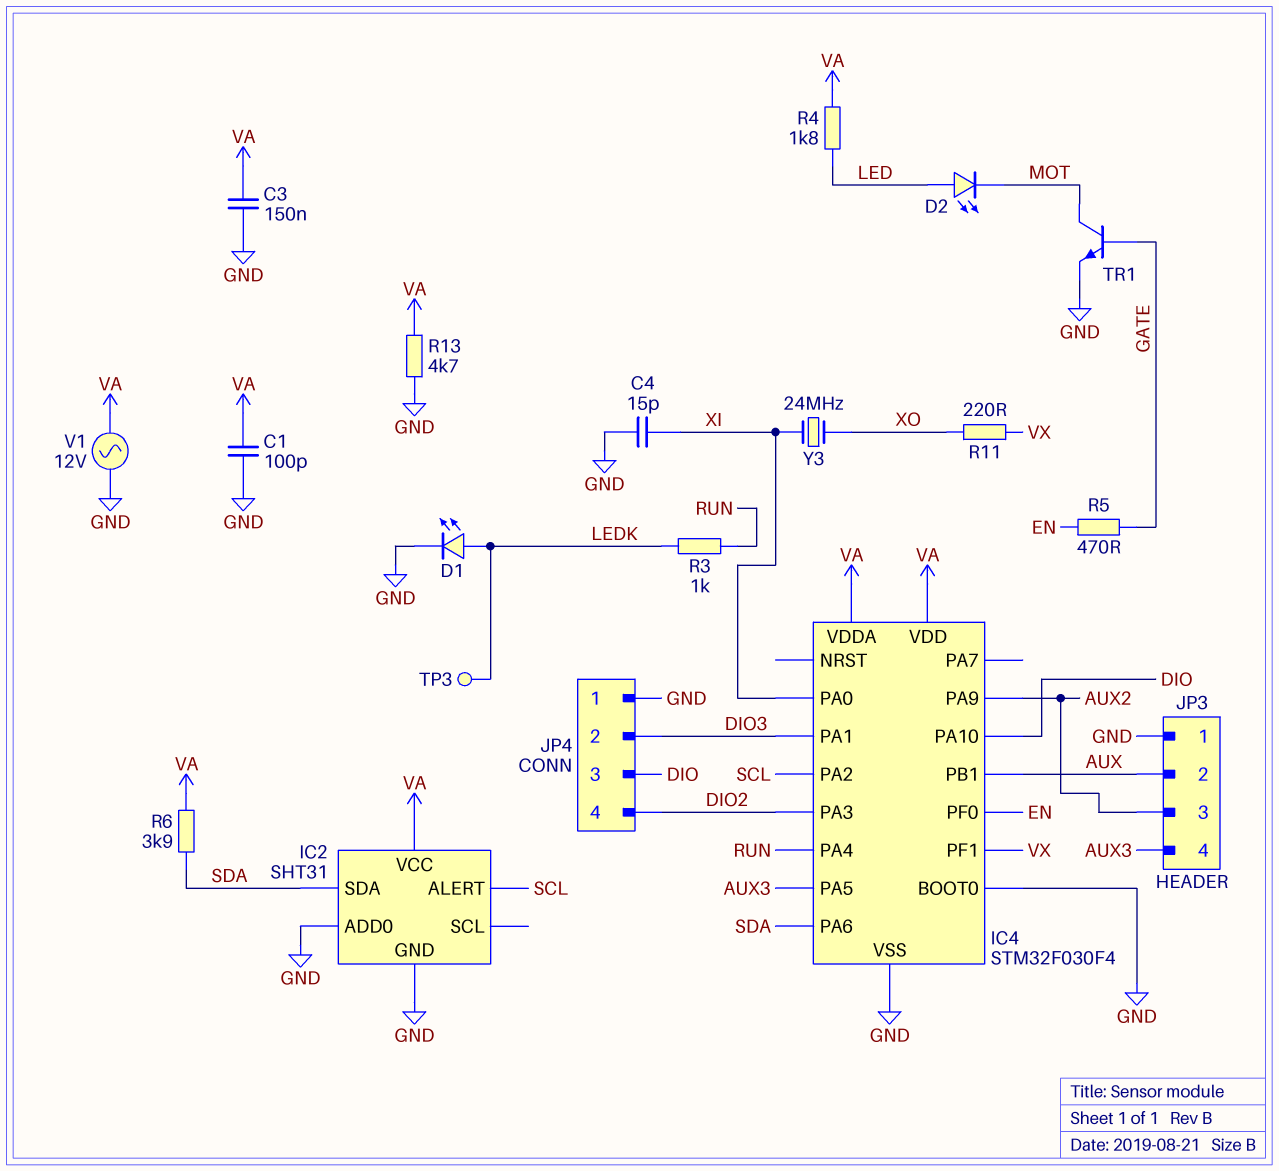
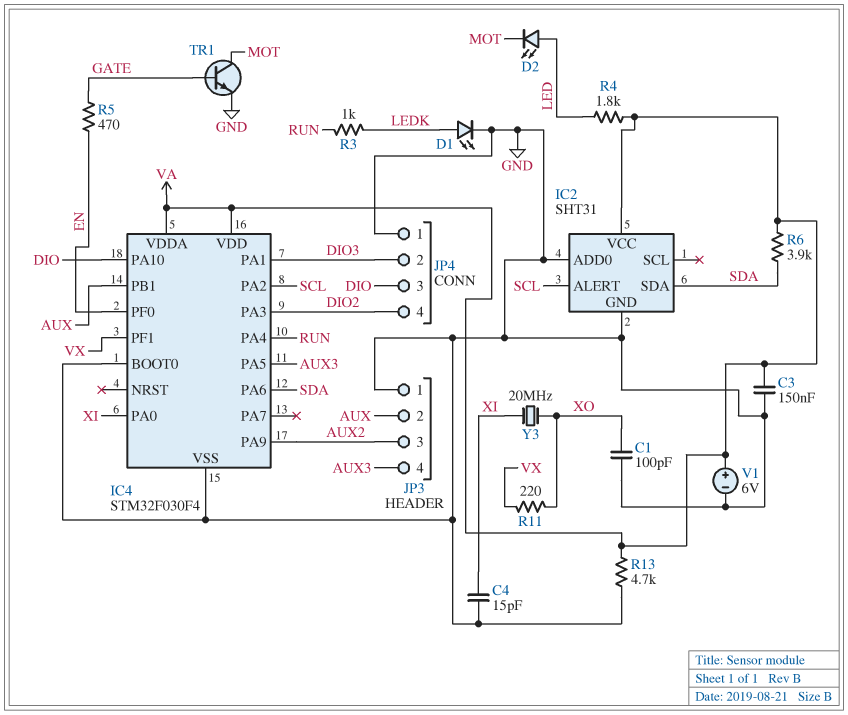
C1: 100pF (GND, VA) -> 100pF (GND, XO)
TP3: test point (LEDK) -> none
V1: AC 12V (GND, VA) -> 6V (plus VA, minus GND)
Y3: 24MHz (XI, XO) -> 20MHz (XI, XO)

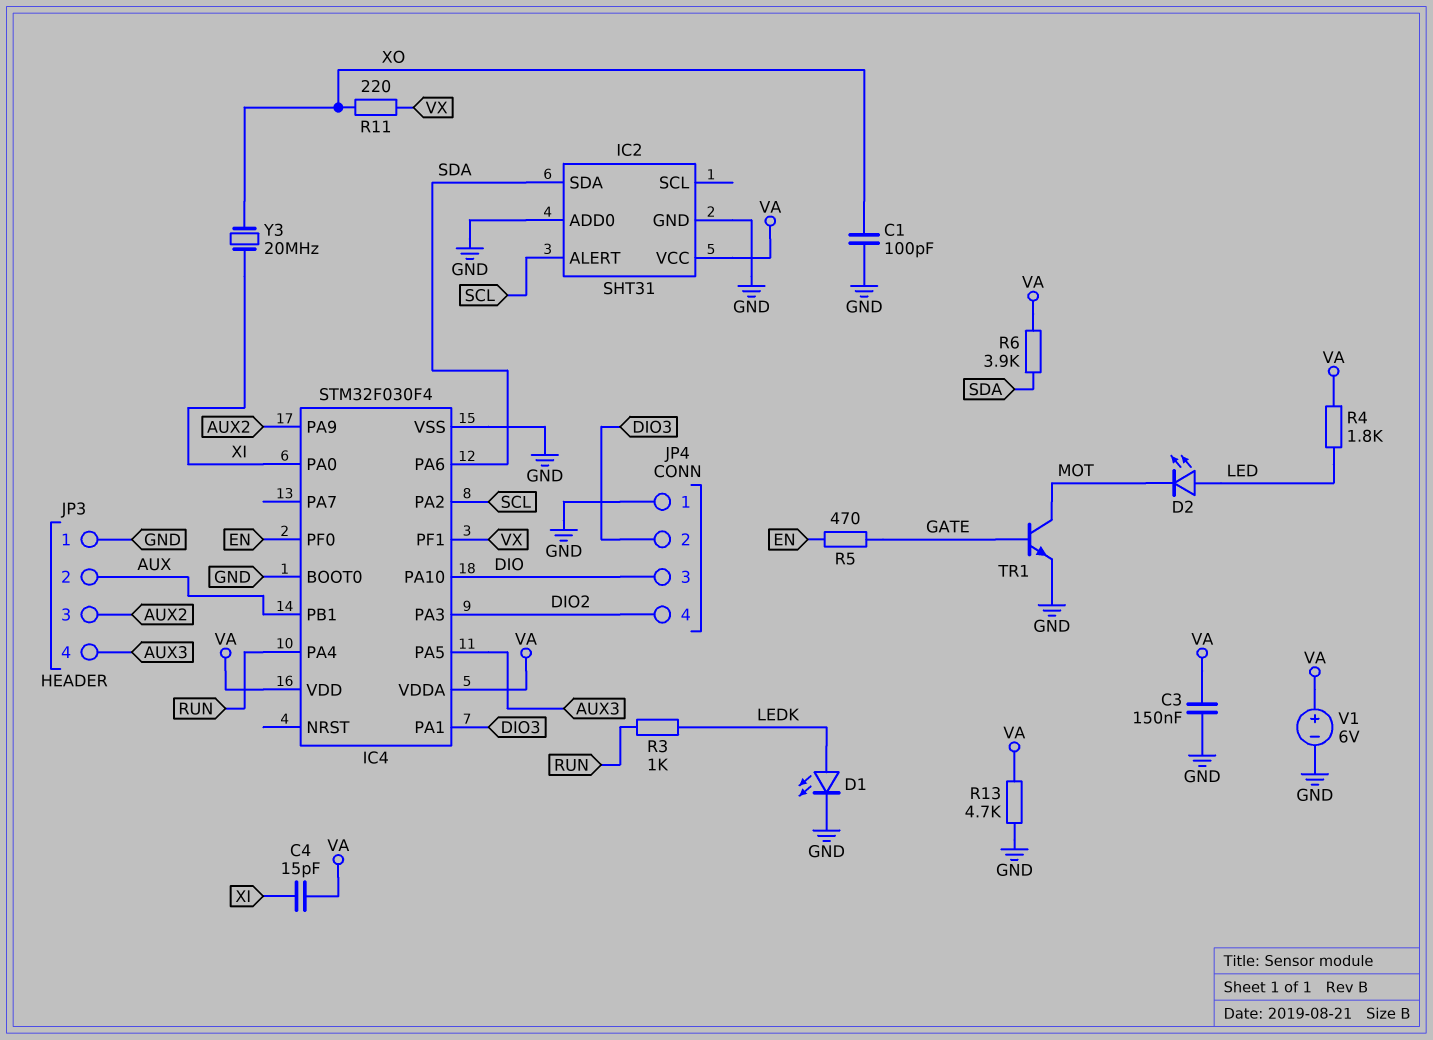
C4: 15pF (GND, XI) -> 15pF (VA, XI)

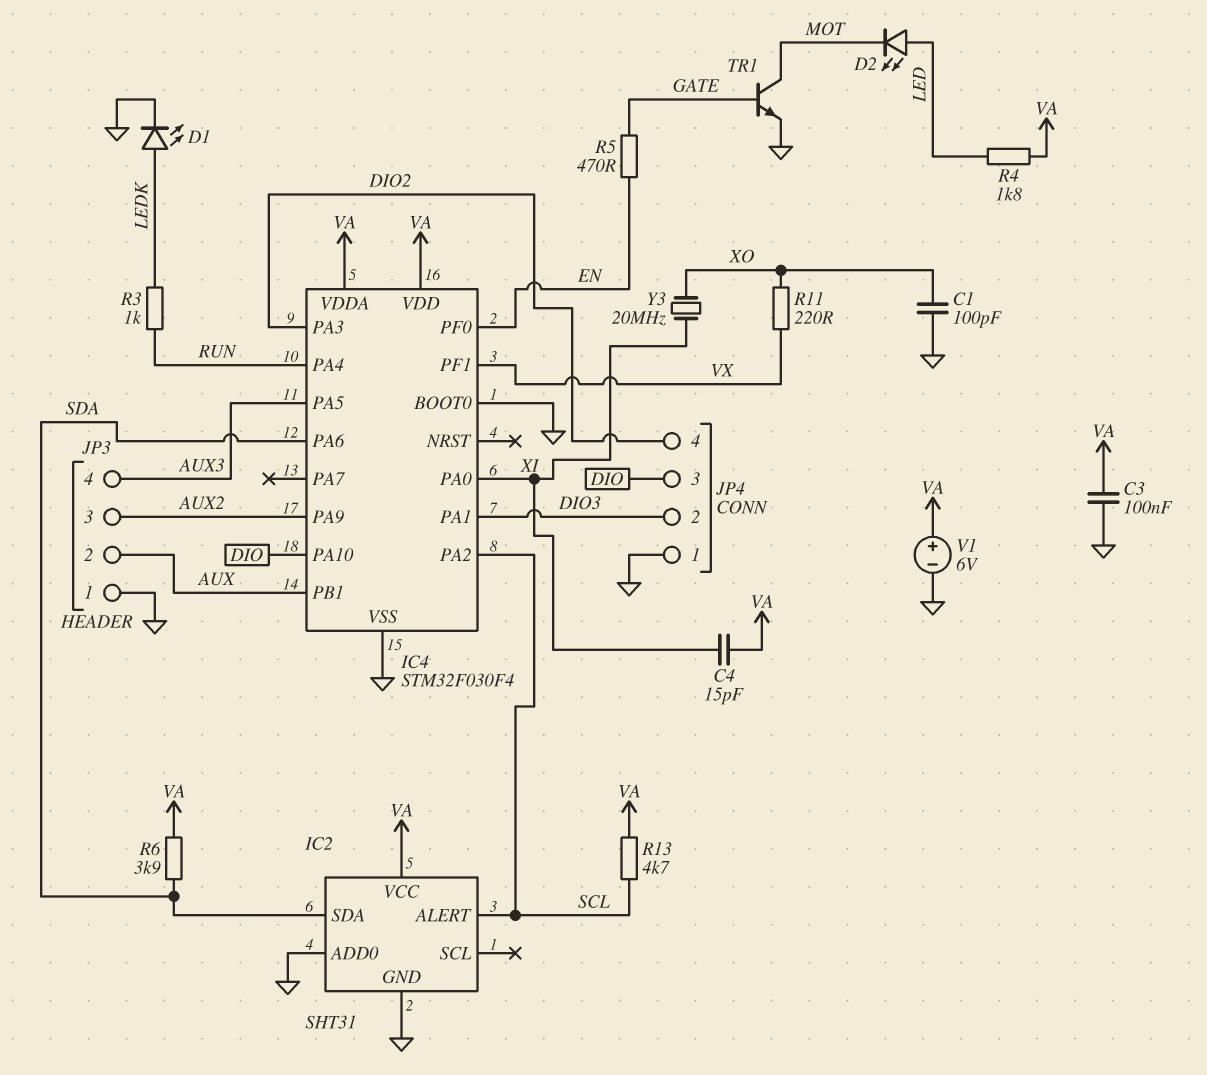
C3: 150nF (GND, VA) -> 100nF (GND, VA)
R13: 4.7k (GND, VA) -> 4.7k (SCL, VA)

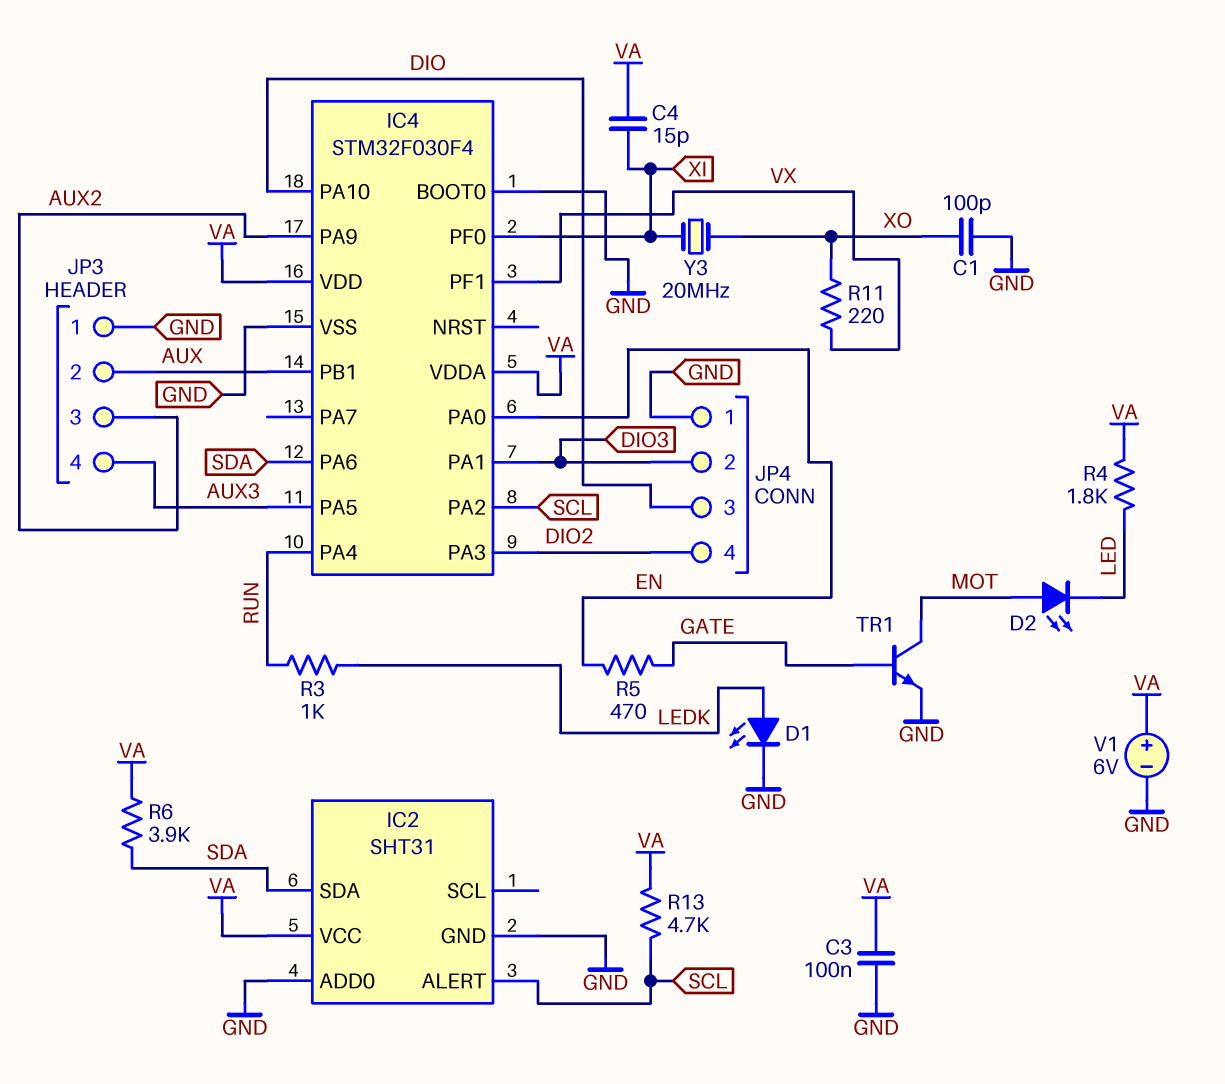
D2: LED (A LED, K MOT) -> LED (A MOT, K LED)
IC4 pin PA0: XI -> EN
IC4 pin PF0: EN -> XI

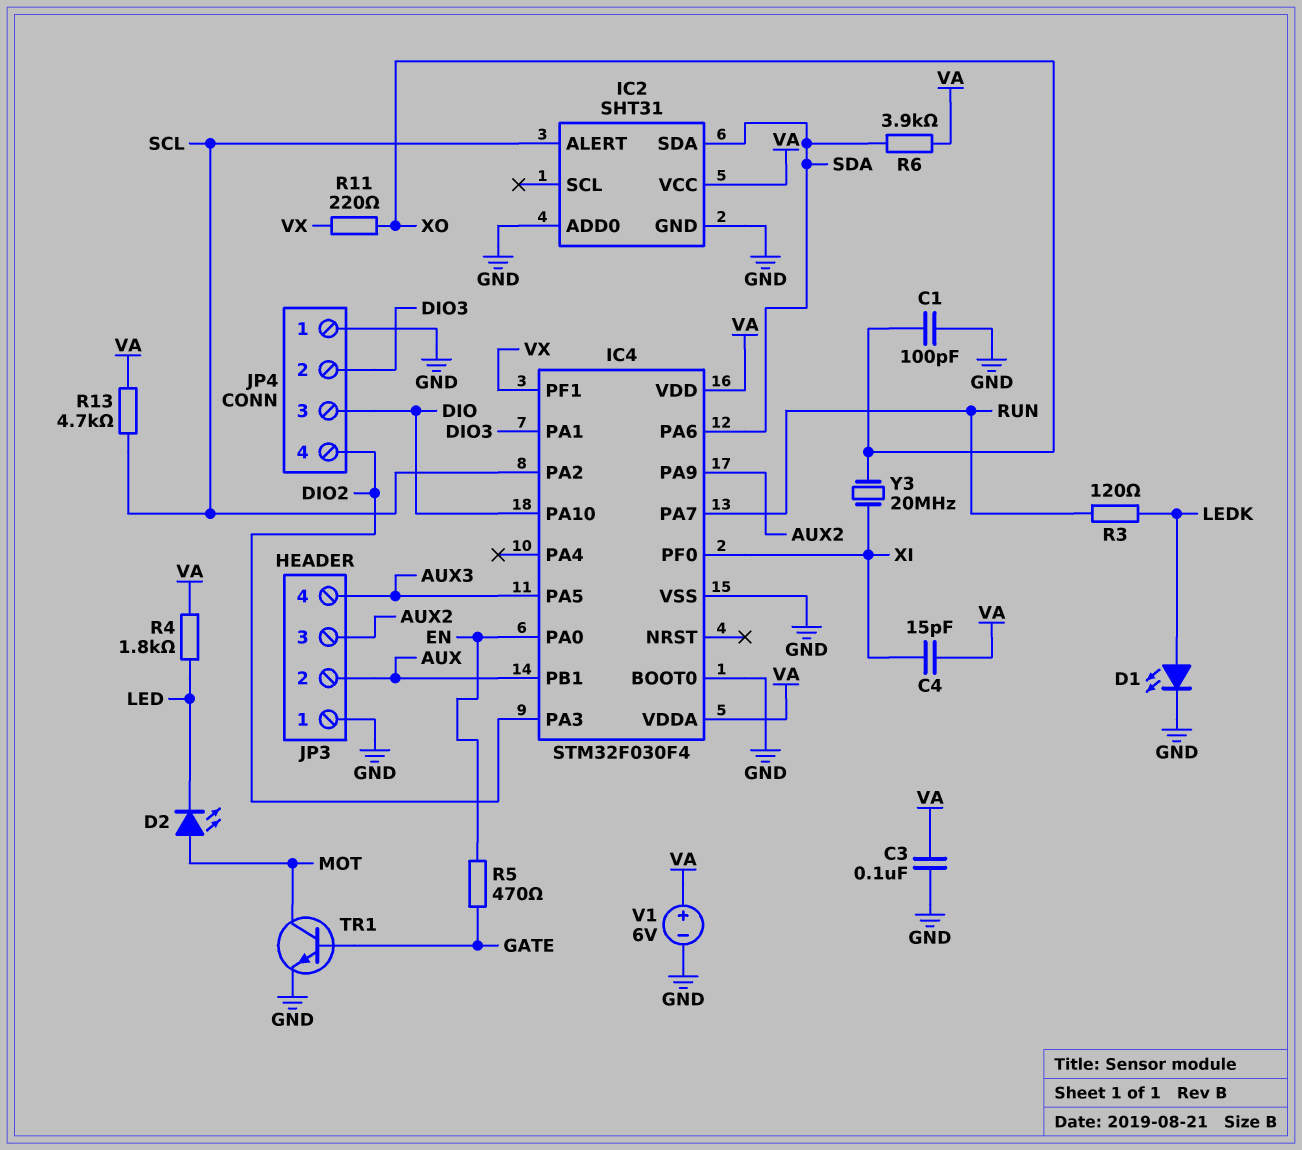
IC4 pin PA4: RUN -> none
IC4 pin PA7: none -> RUN
R3: 1k (LEDK, RUN) -> 120 (LEDK, RUN)

